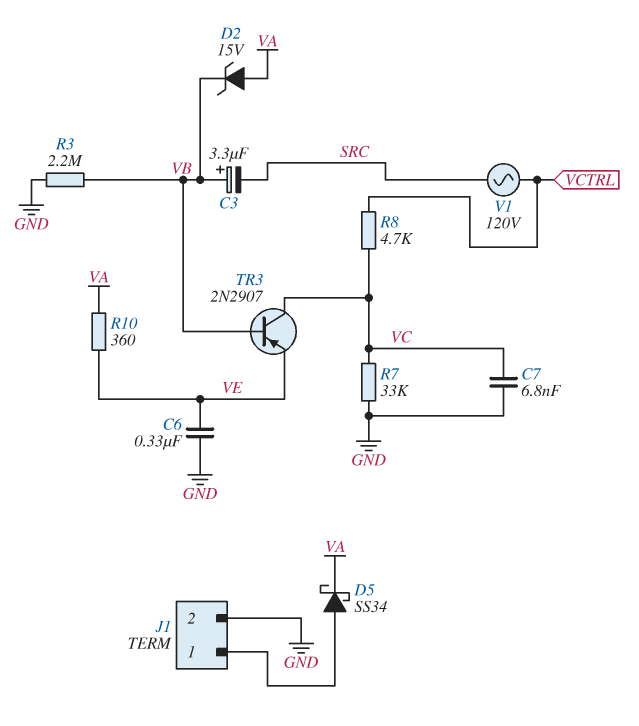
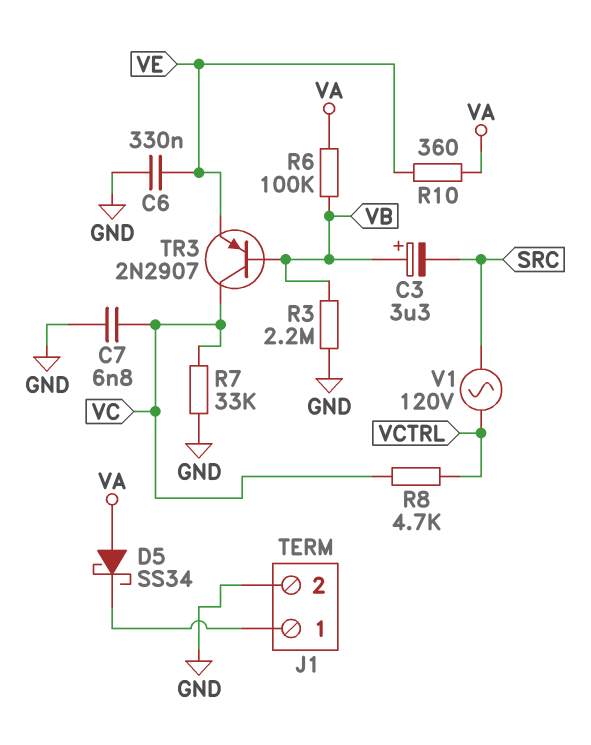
D2: zener 15V (A VA, K VB) -> none
D5: schottky SS34 (A J1/1, K VA) -> schottky SS34 (A VA, K J1/1)
R6: none -> 100k (VA, VB)

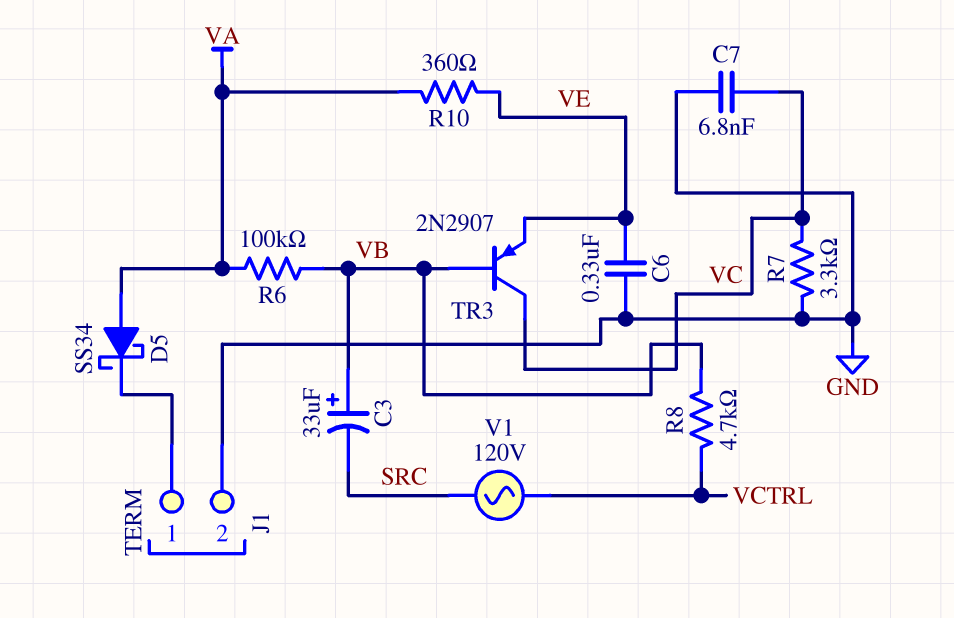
C3: 3.3uF (plus VB, minus SRC) -> 33uF (plus VB, minus SRC)
R3: 2.2M (GND, VB) -> none
R7: 33k (GND, VC) -> 3.3k (GND, VC)
R8: 4.7k (VC, VCTRL) -> 4.7k (VB, VCTRL)

